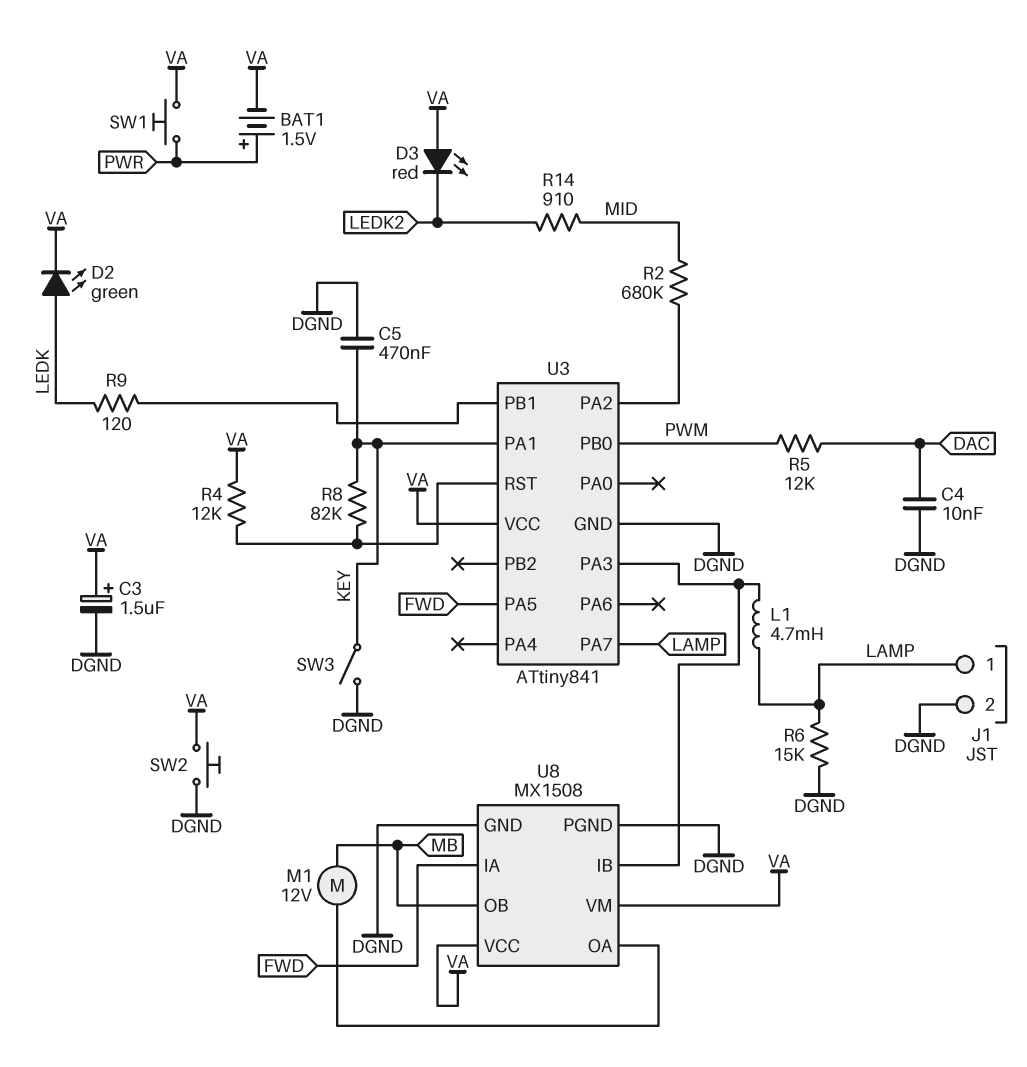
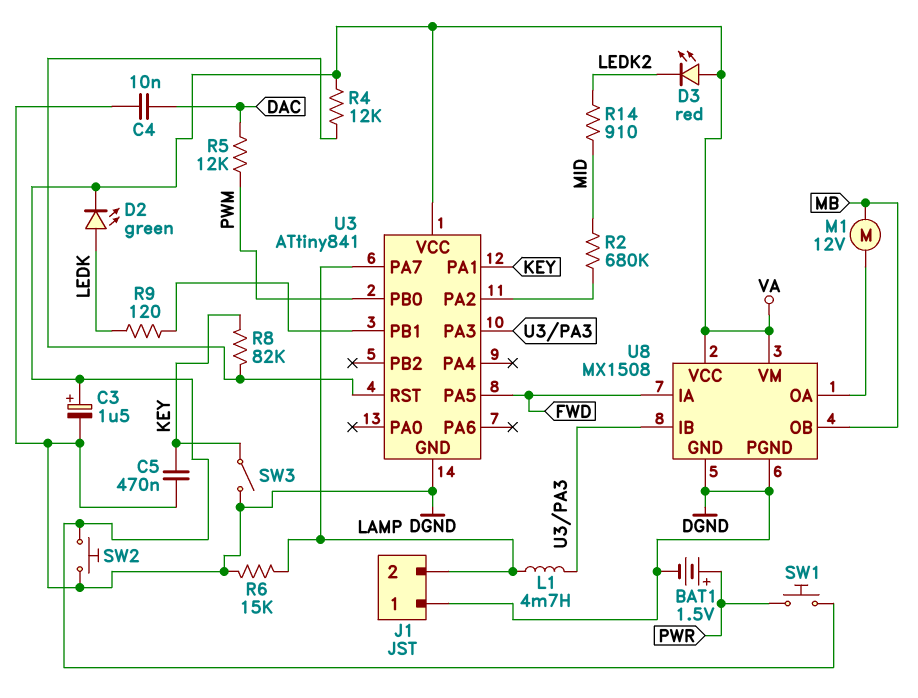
BAT1: 1.5V (plus PWR, minus VA) -> 1.5V (plus PWR, minus DGND)
J1 pin 1: LAMP -> DGND
J1 pin 2: DGND -> LAMP

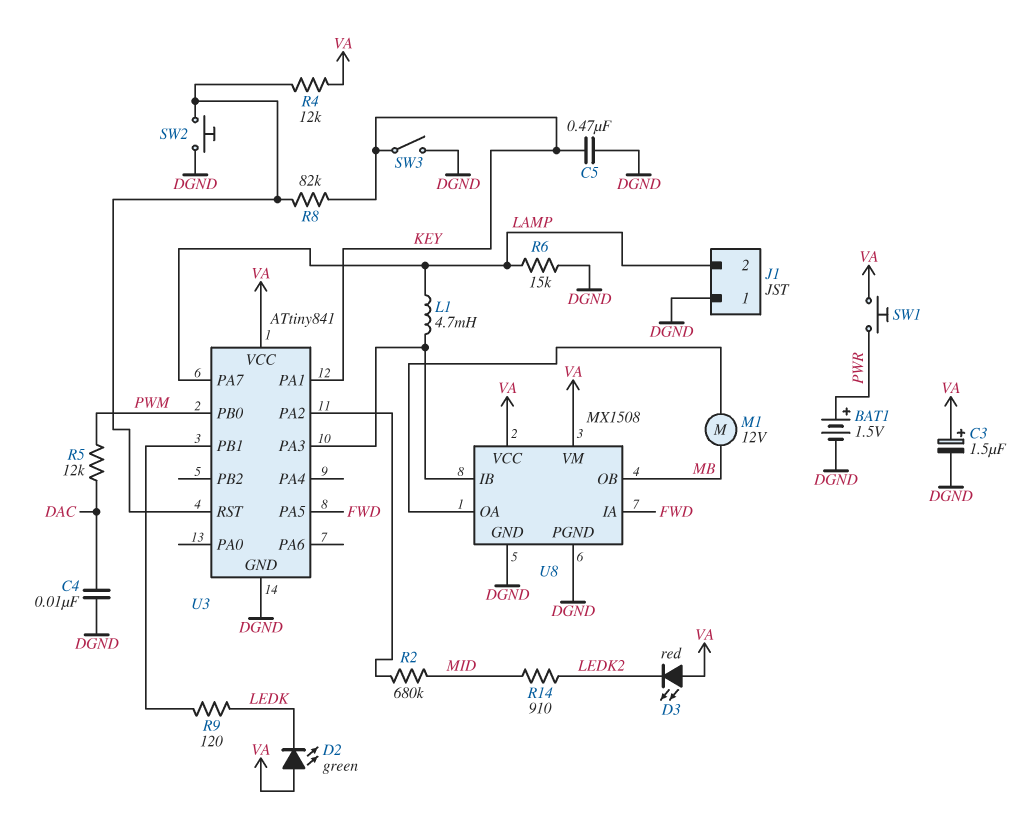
D2: LED green (A LEDK, K VA) -> LED green (A VA, K LEDK)
SW2: button (DGND, VA) -> button (DGND, U3/RST)

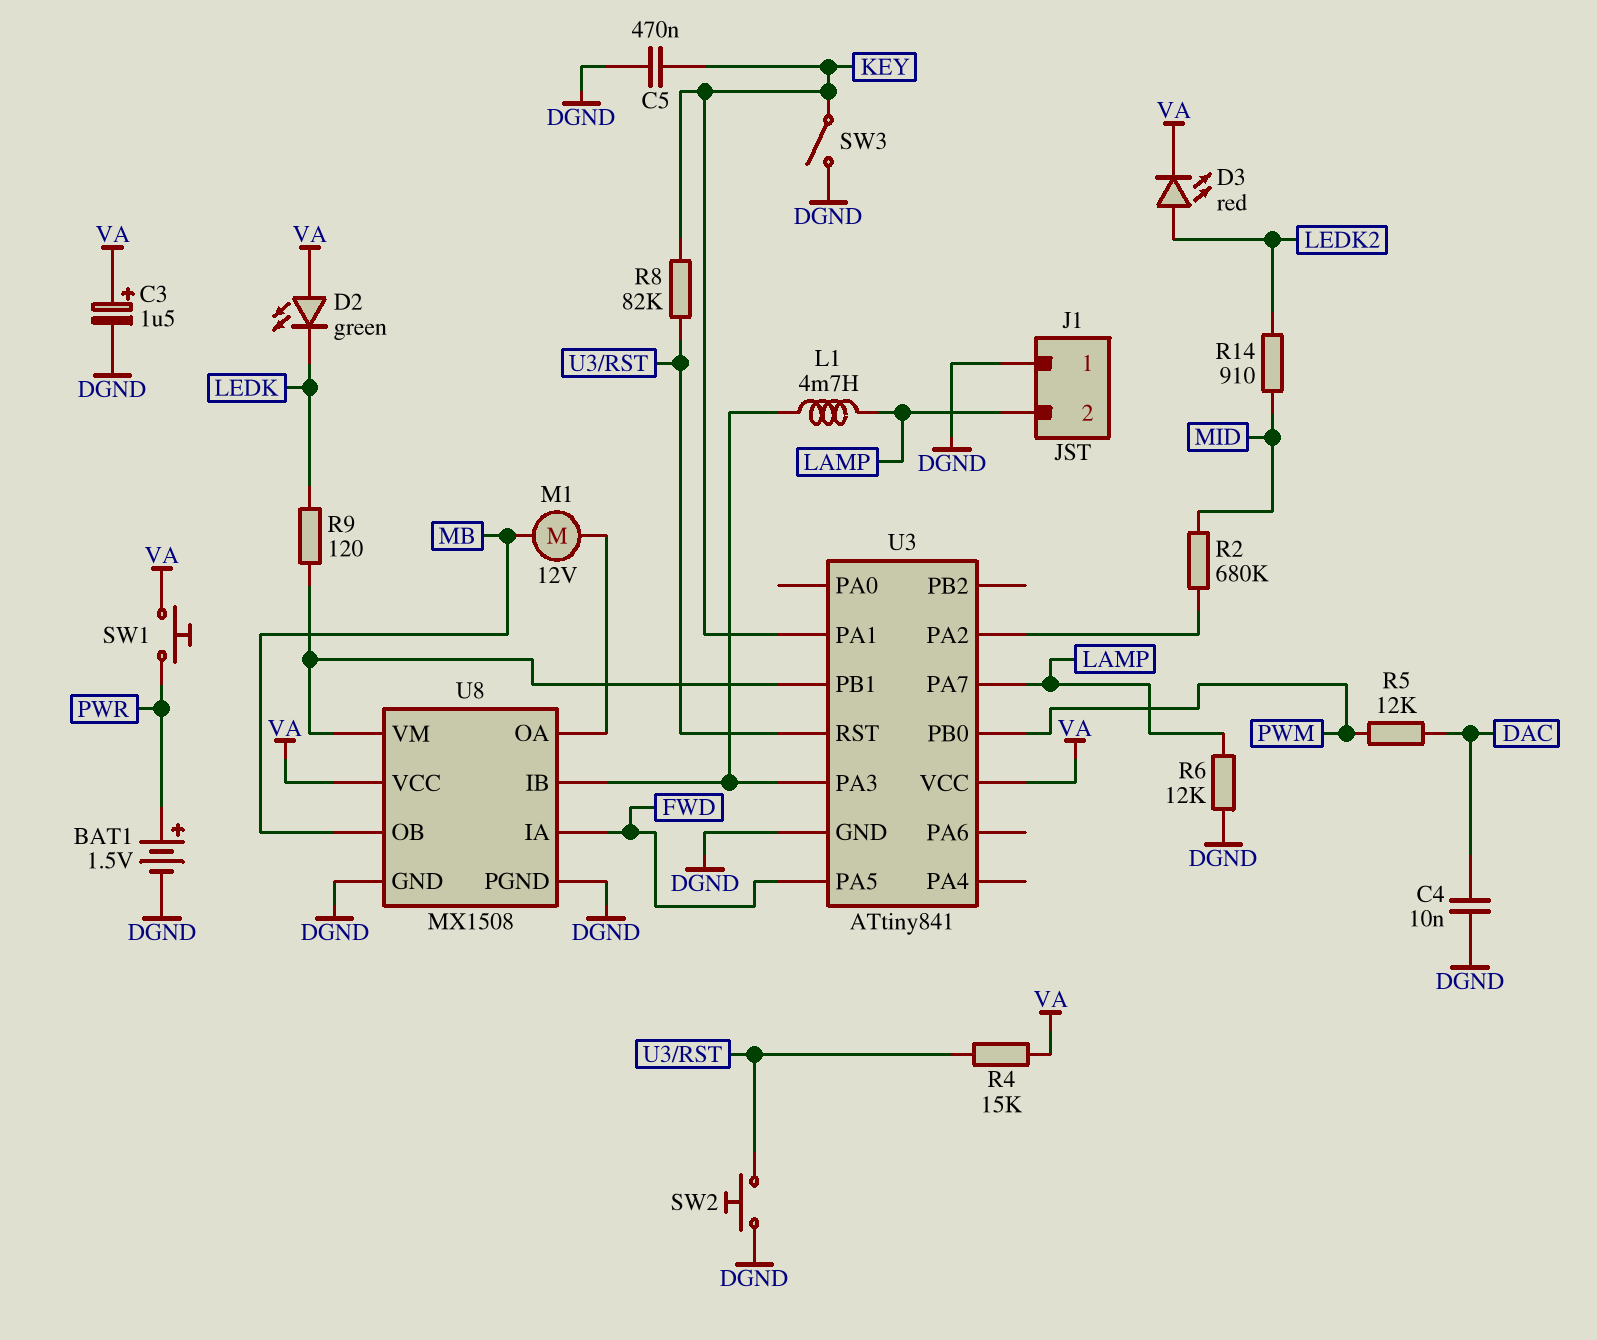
D3: LED red (A VA, K LEDK2) -> LED red (A LEDK2, K VA)
R4: 12k (U3/RST, VA) -> 15k (U3/RST, VA)
R6: 15k (DGND, LAMP) -> 12k (DGND, LAMP)
U8 pin VM: VA -> U3/PB1

